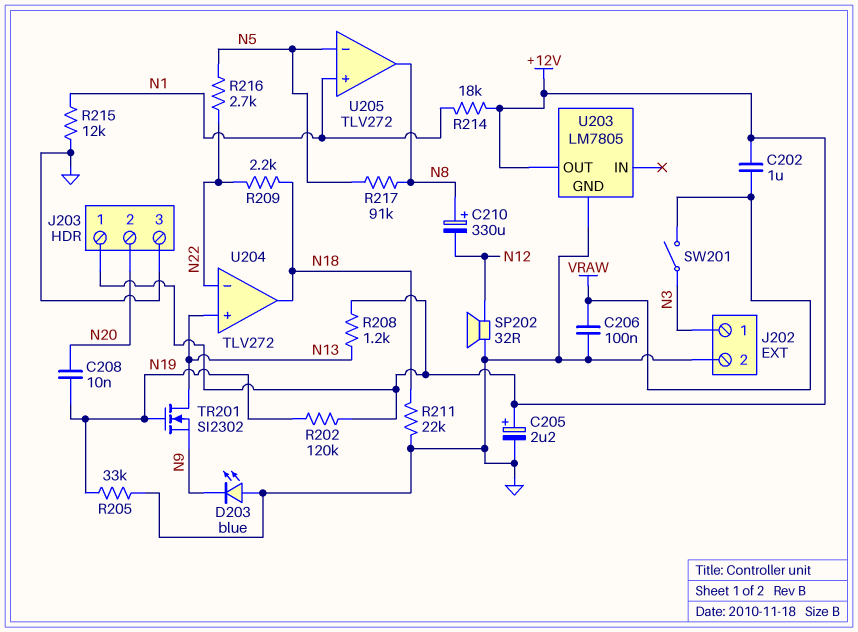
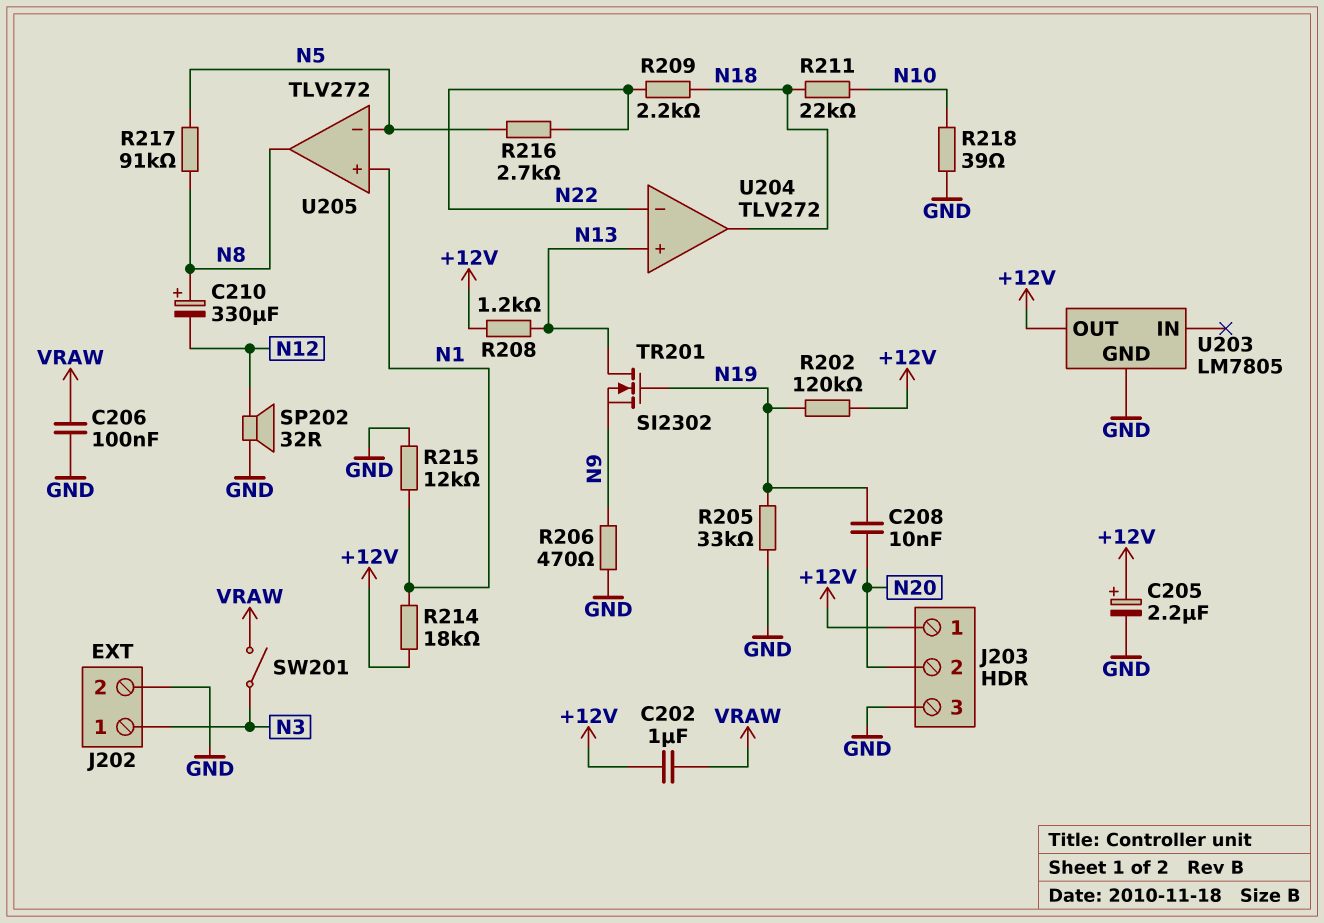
D203: LED blue (A GND, K N9) -> none
R206: none -> 470 (GND, N9)
R211: 22k (GND, N18) -> 22k (N10, N18)
R218: none -> 39 (GND, N10)

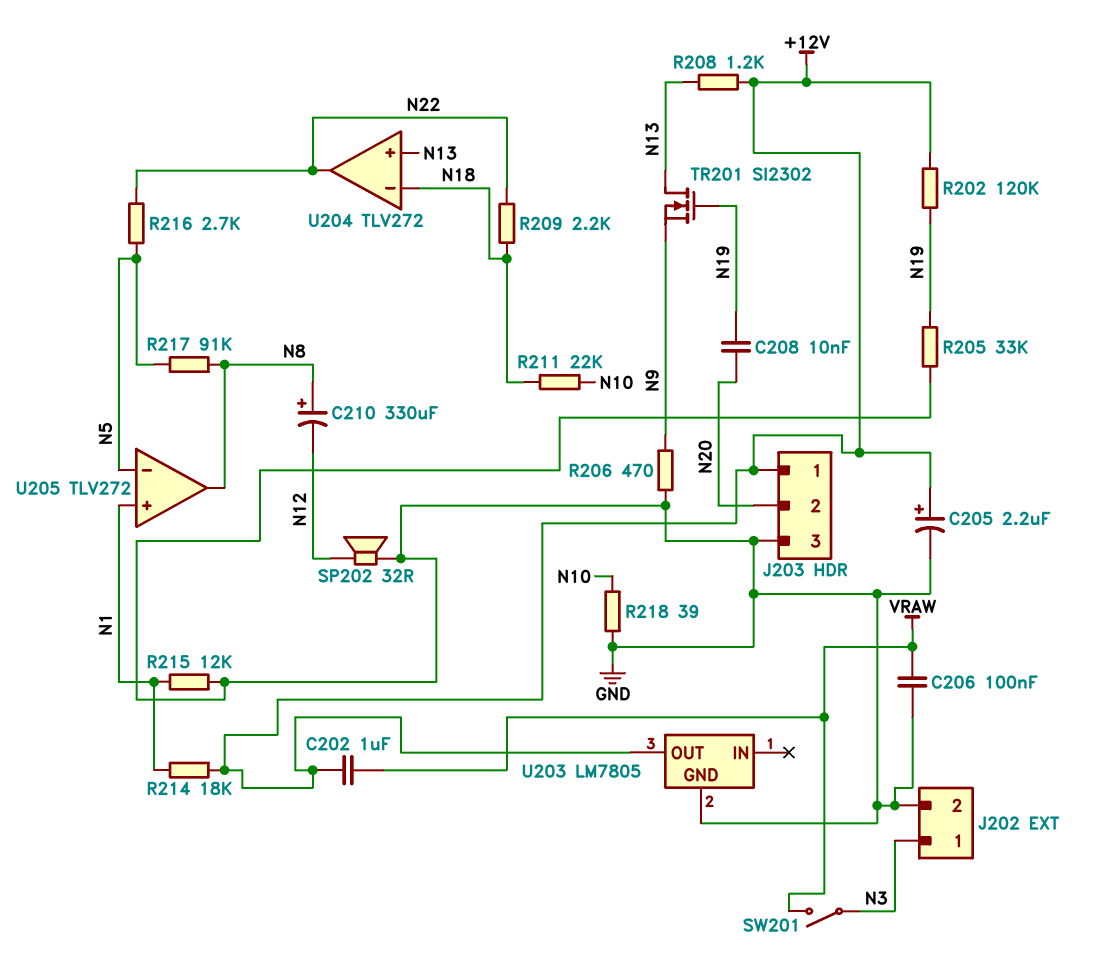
U204 pin in-: N22 -> N18
U204 pin out: N18 -> N22

